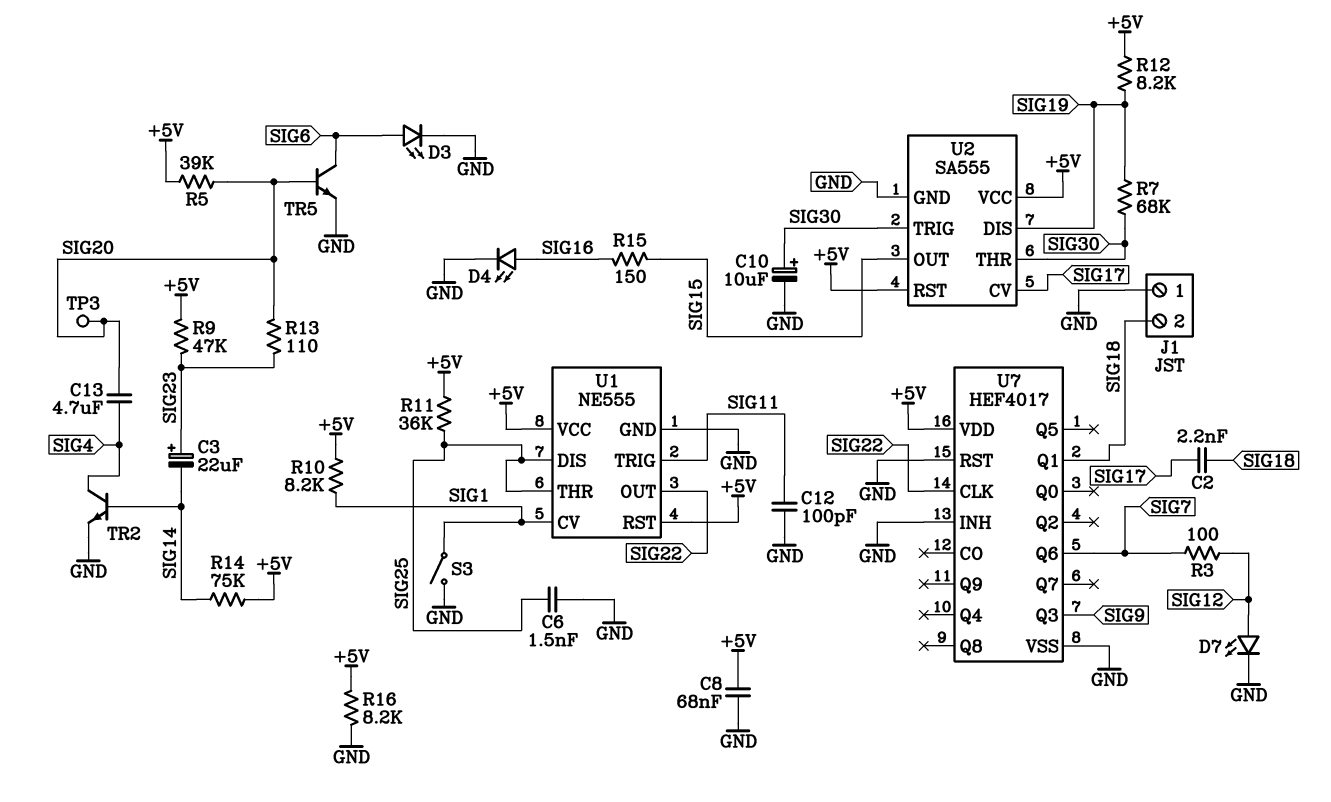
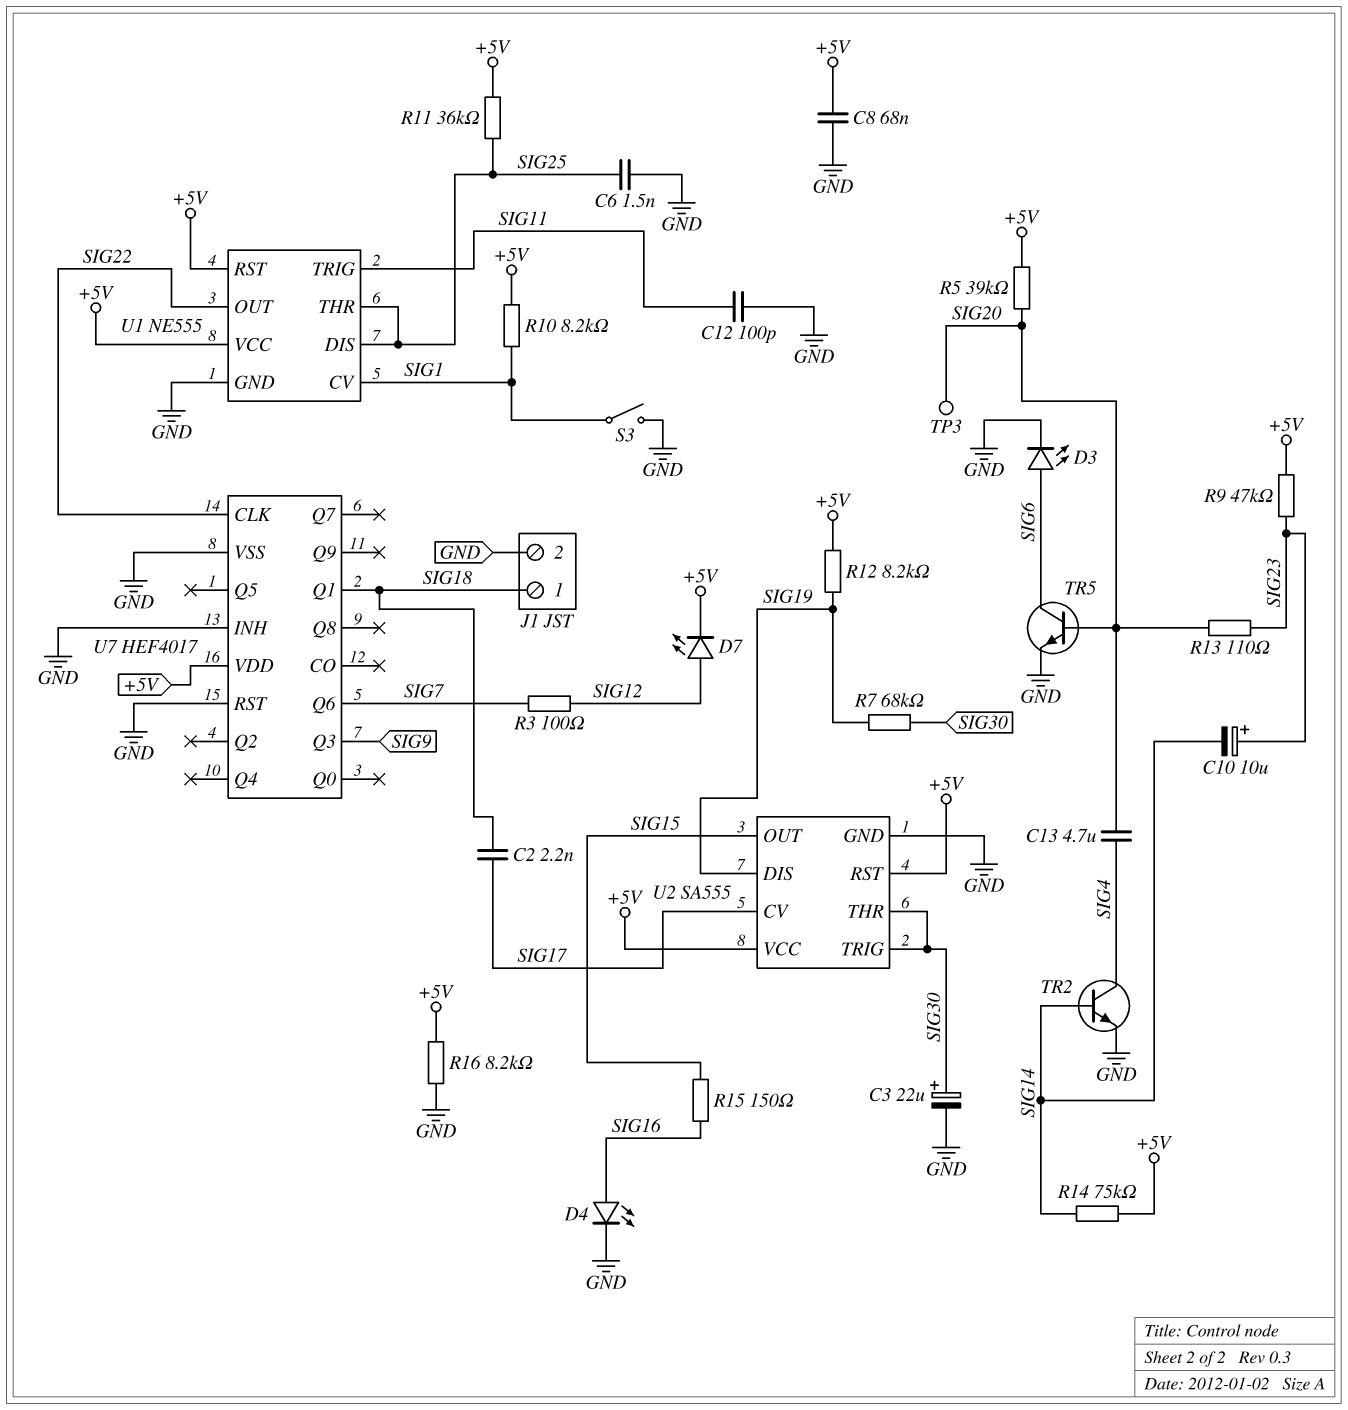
C3: 22uF (plus SIG23, minus SIG14) -> 22uF (plus SIG30, minus GND)
C10: 10uF (plus SIG30, minus GND) -> 10uF (plus SIG23, minus SIG14)
D7: LED (A SIG12, K GND) -> LED (A SIG12, K +5V)
J1 pin 1: GND -> SIG18
J1 pin 2: SIG18 -> GND

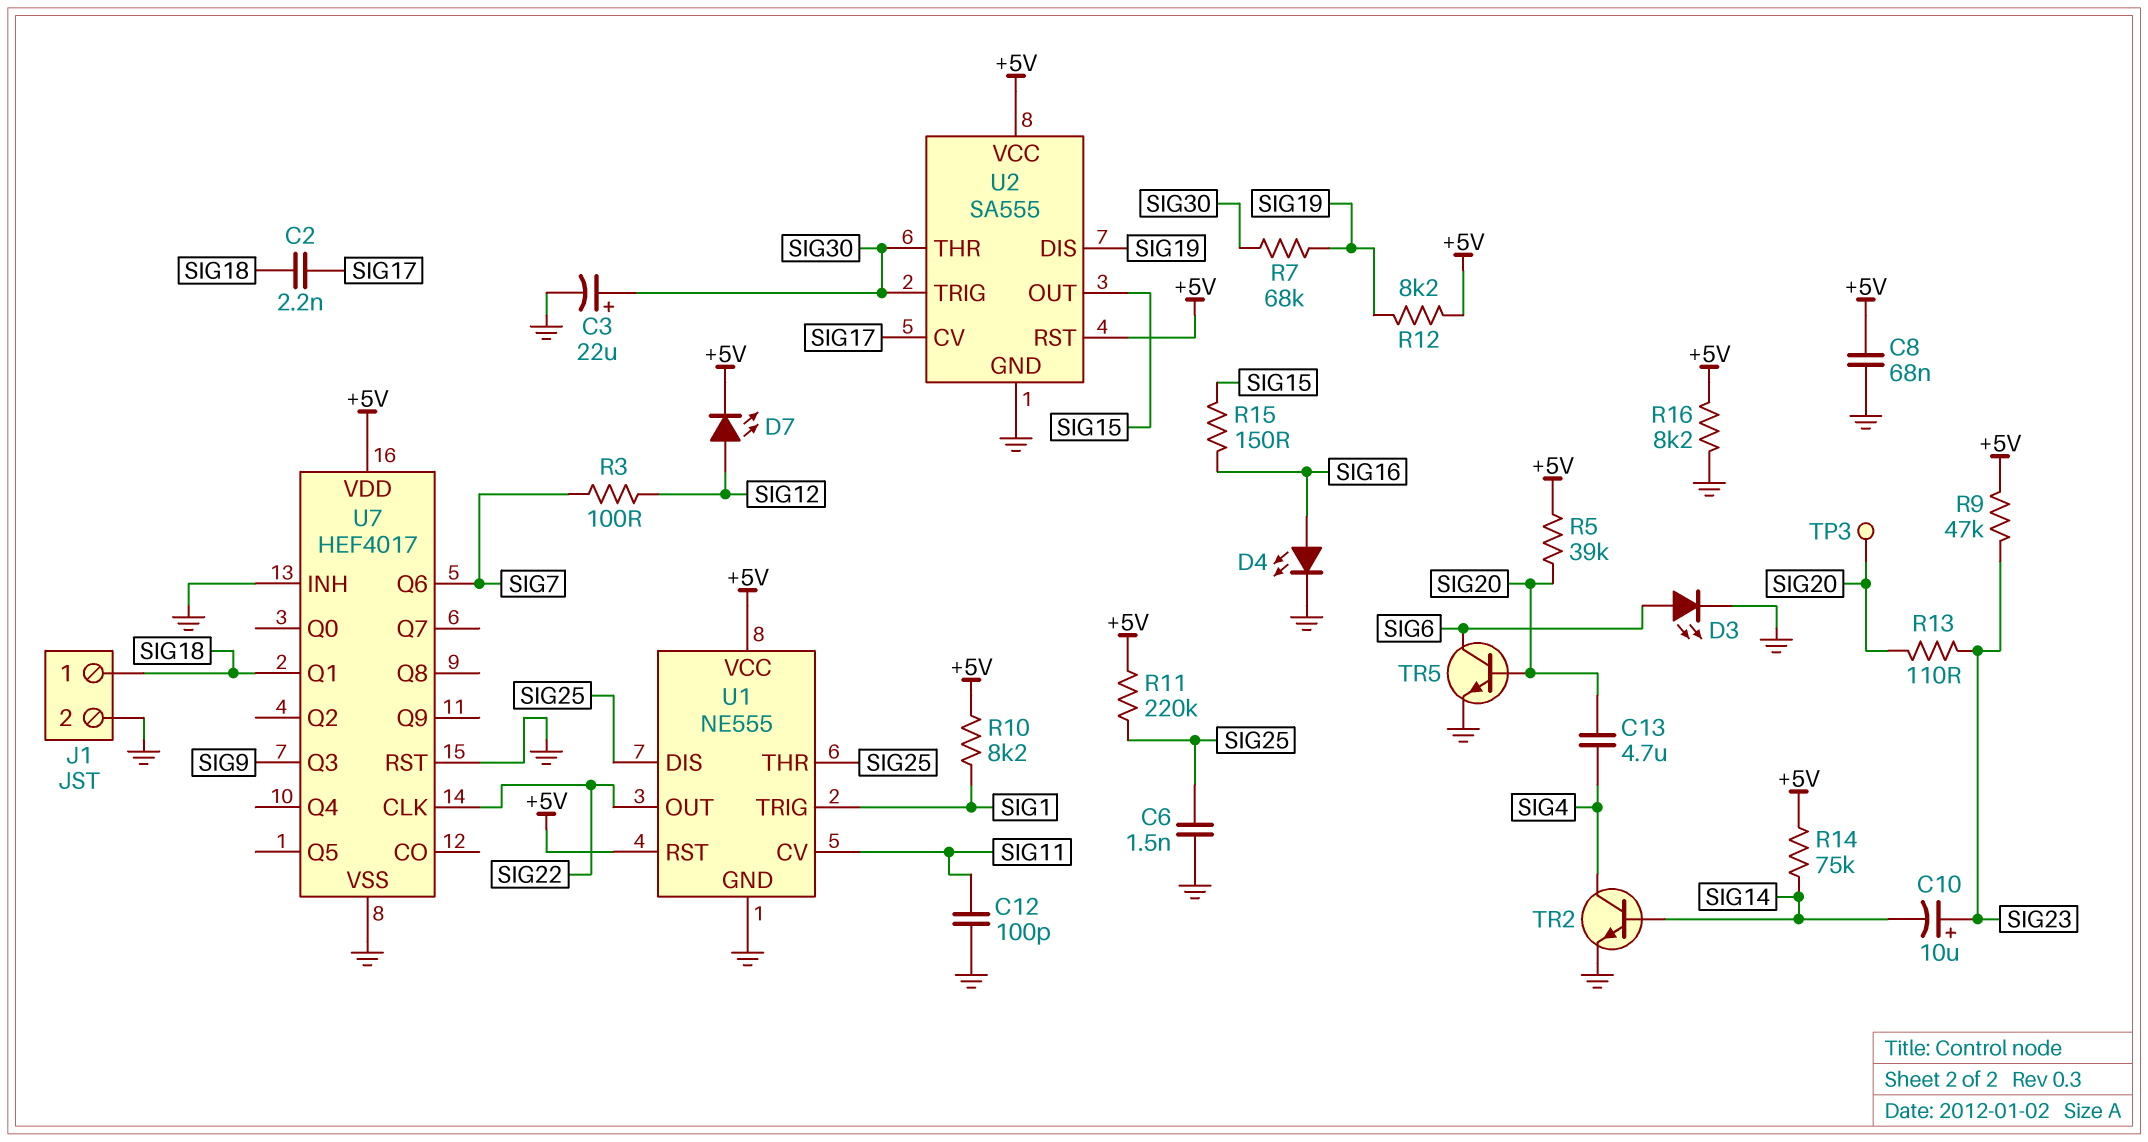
R11: 36k (+5V, SIG25) -> 220k (+5V, SIG25)
S3: switch (GND, SIG1) -> none
U1 pin CV: SIG1 -> SIG11
U1 pin TRIG: SIG11 -> SIG1

